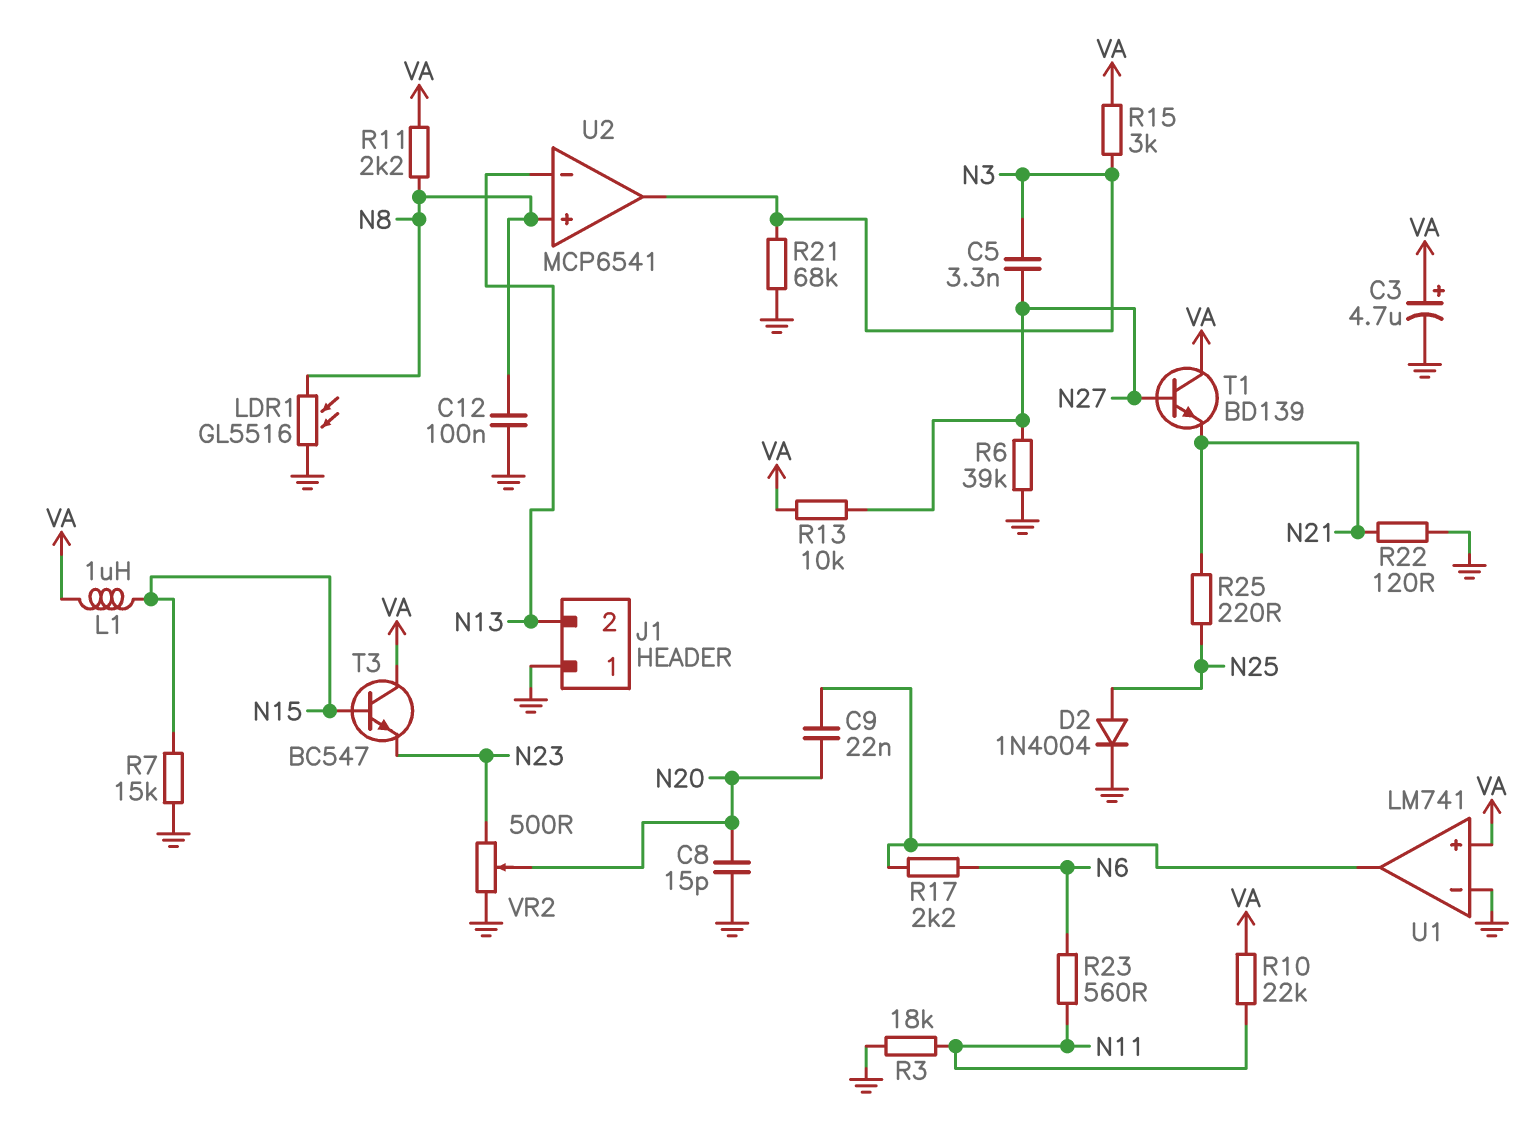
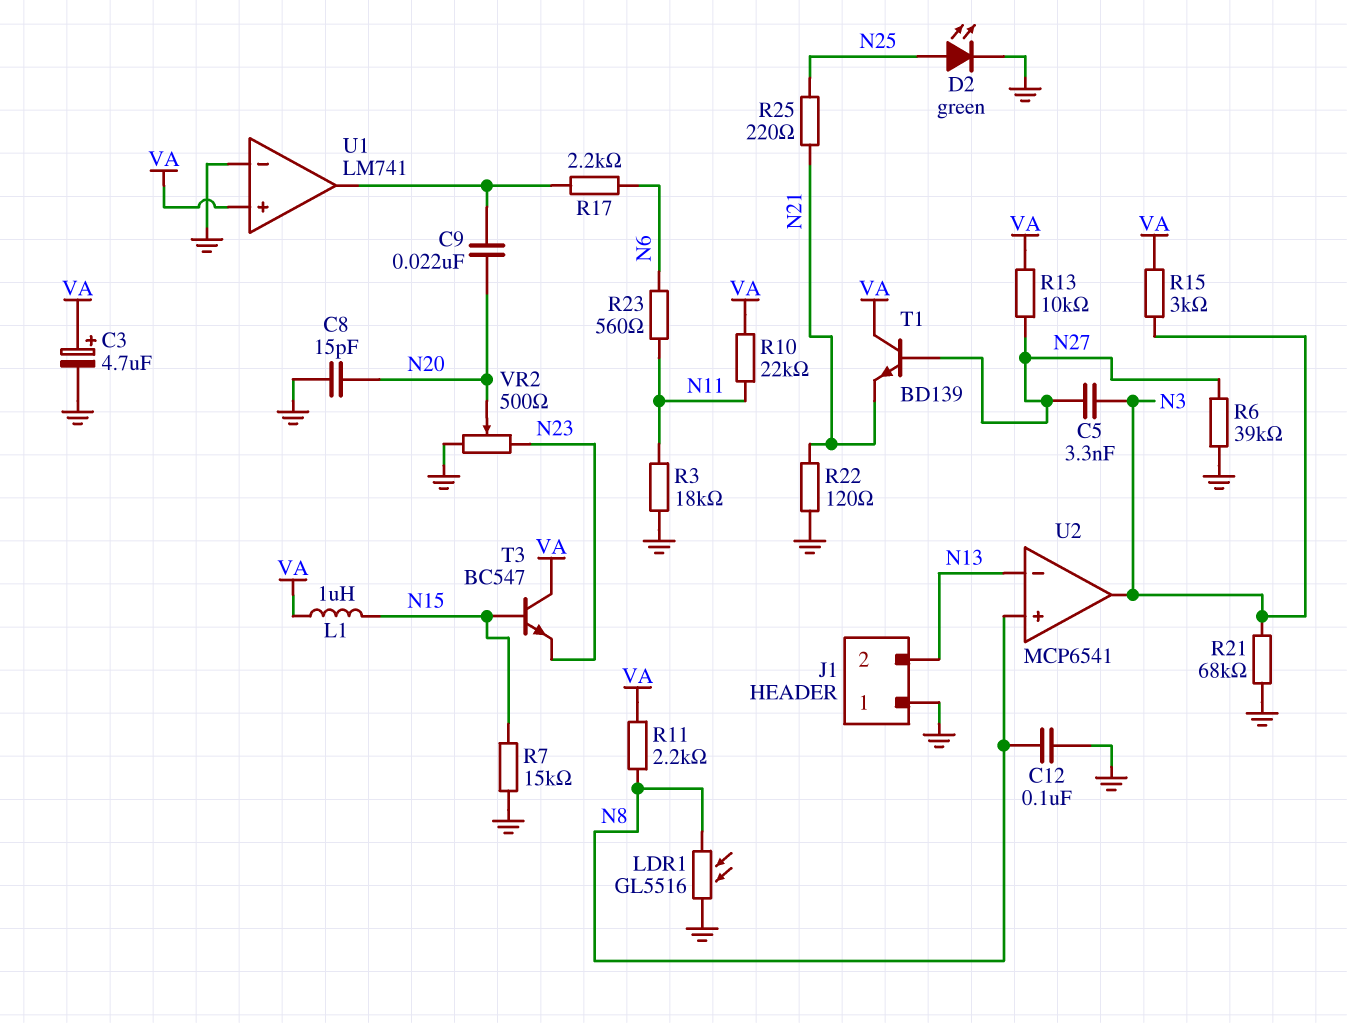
D2: diode 1N4004 (A N25, K GND) -> LED green (A N25, K GND)

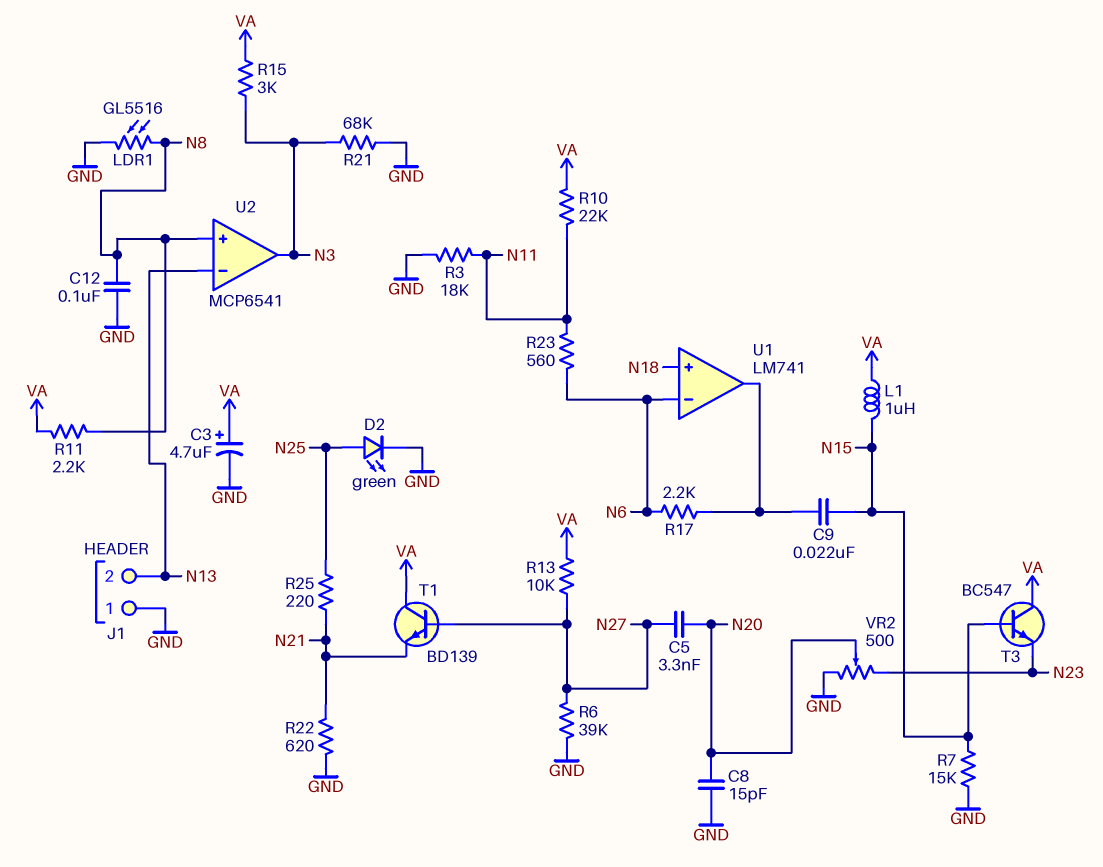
C5: 3.3nF (N3, N27) -> 3.3nF (N20, N27)
C9: 22nF (N20, U1/out) -> 22nF (N15, U1/out)
R22: 120 (GND, N21) -> 620 (GND, N21)
U1 pin in+: VA -> N18
U1 pin in-: GND -> N6

